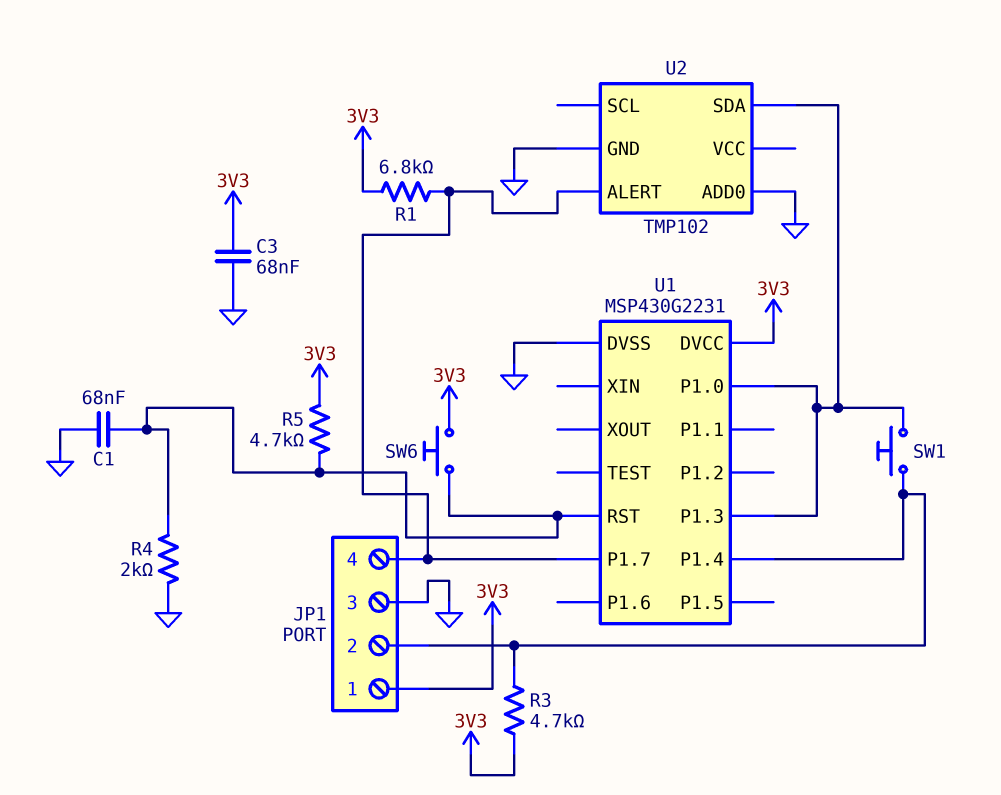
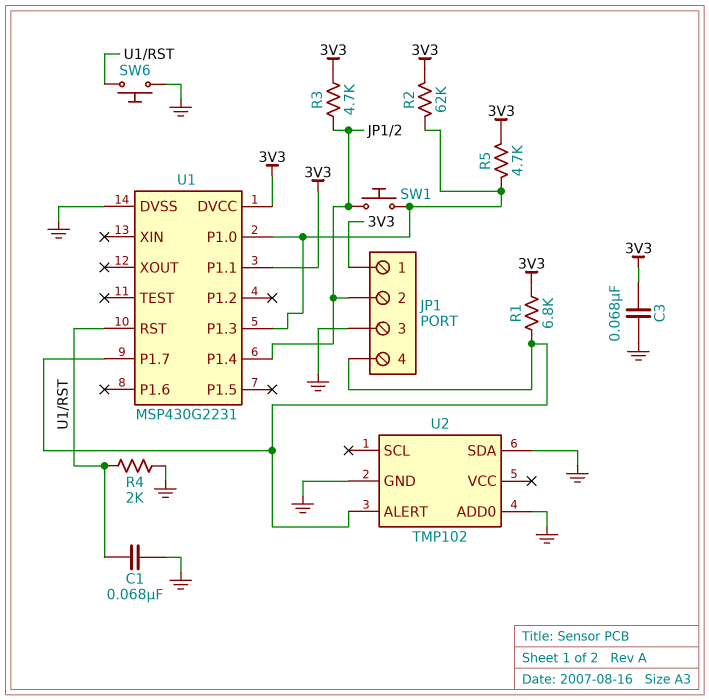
R2: none -> 62k (3V3, U1/P1.0)
R5: 4.7k (3V3, U1/RST) -> 4.7k (3V3, U1/P1.0)
SW6: button (3V3, U1/RST) -> button (GND, U1/RST)
U1 pin P1.1: none -> 3V3
U2 pin SDA: U1/P1.0 -> GND

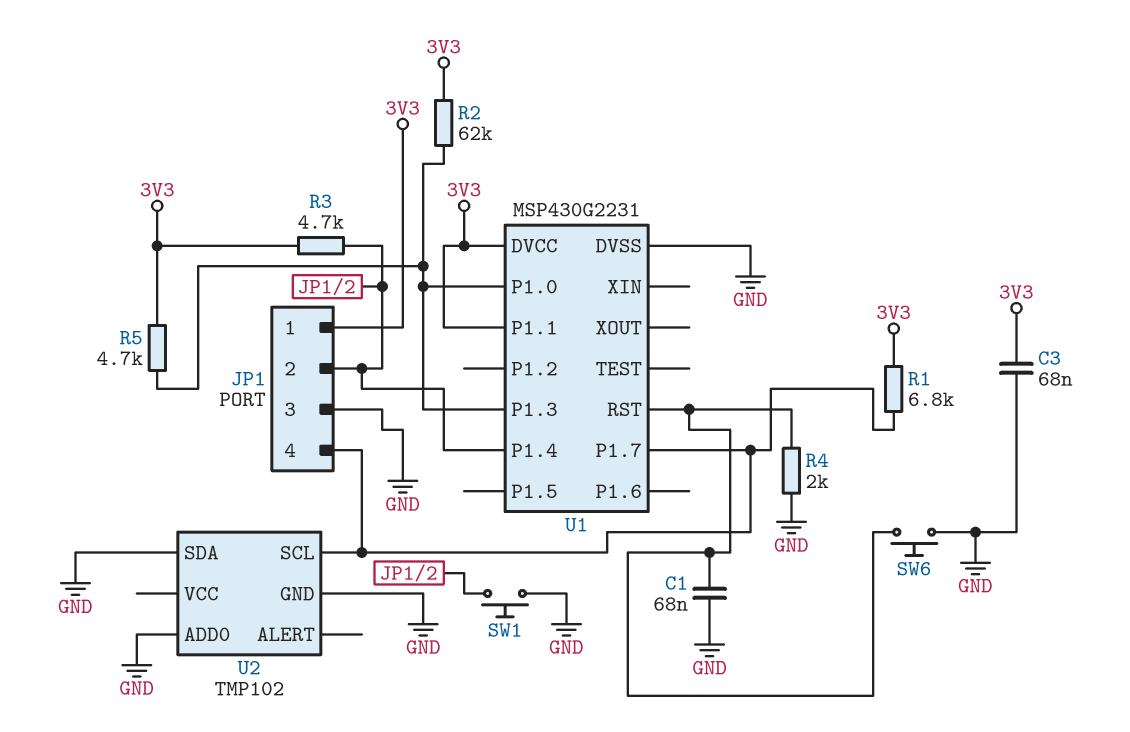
SW1: button (JP1/2, U1/P1.0) -> button (GND, JP1/2)
U2 pin ALERT: JP1/4 -> none
U2 pin SCL: none -> JP1/4

